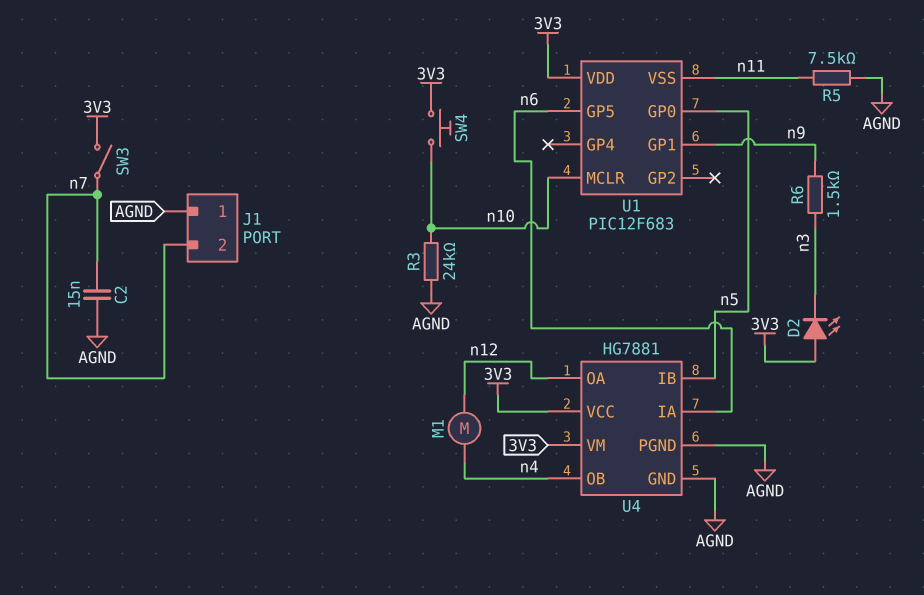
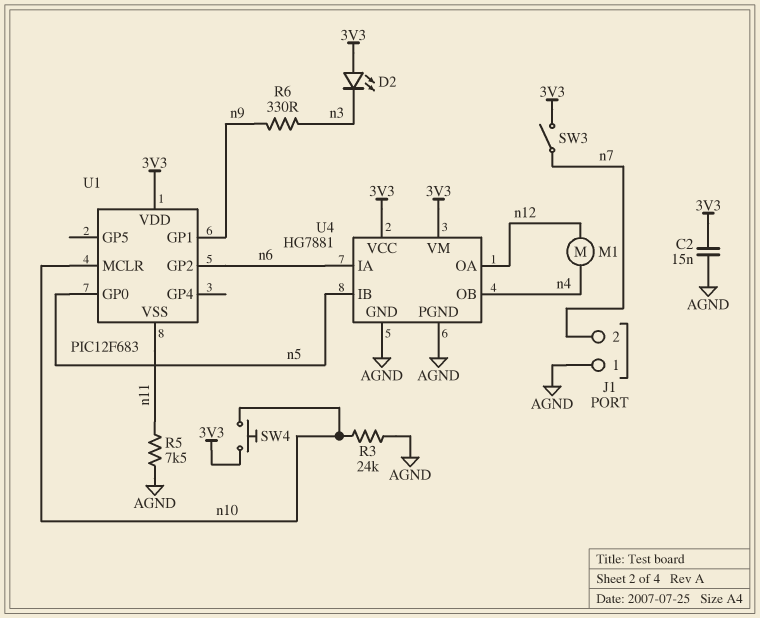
C2: 15nF (AGND, n7) -> 15nF (3V3, AGND)
R6: 1.5k (n3, n9) -> 330 (n3, n9)
U1 pin GP2: none -> n6
U1 pin GP5: n6 -> none

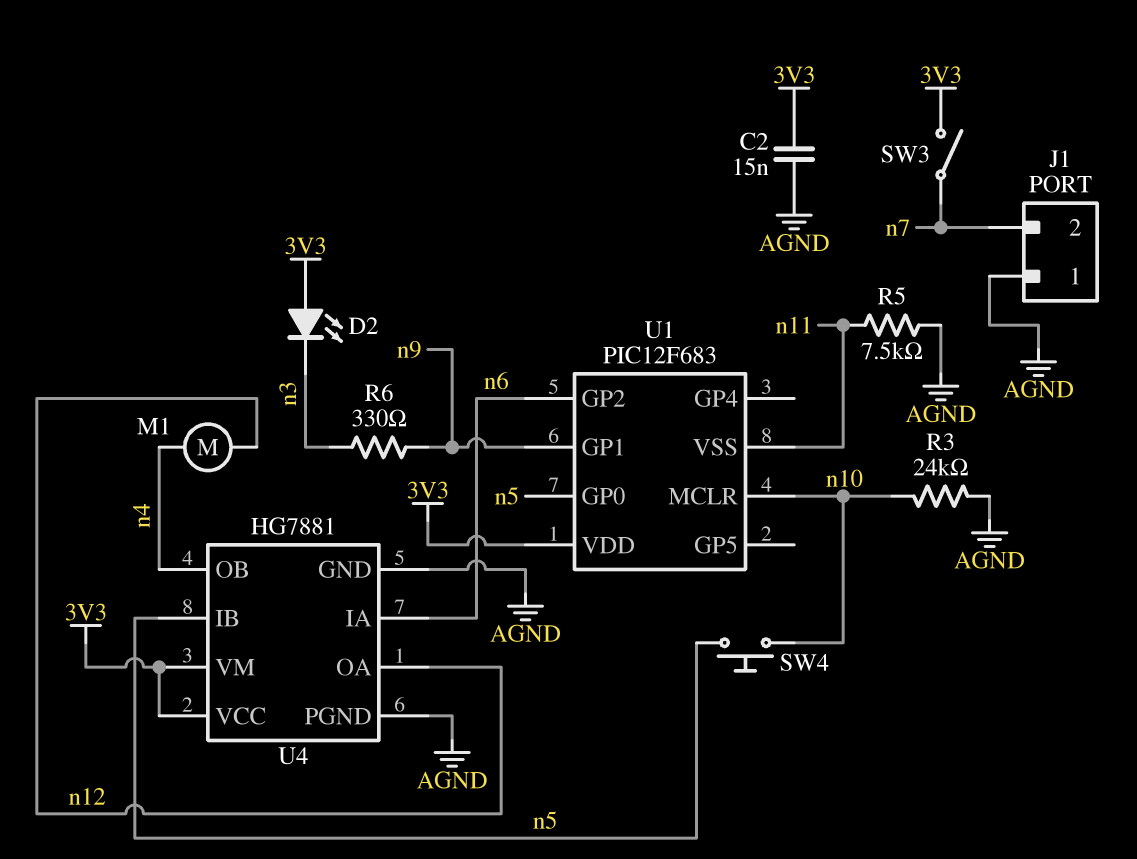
SW4: button (3V3, n10) -> button (n5, n10)

